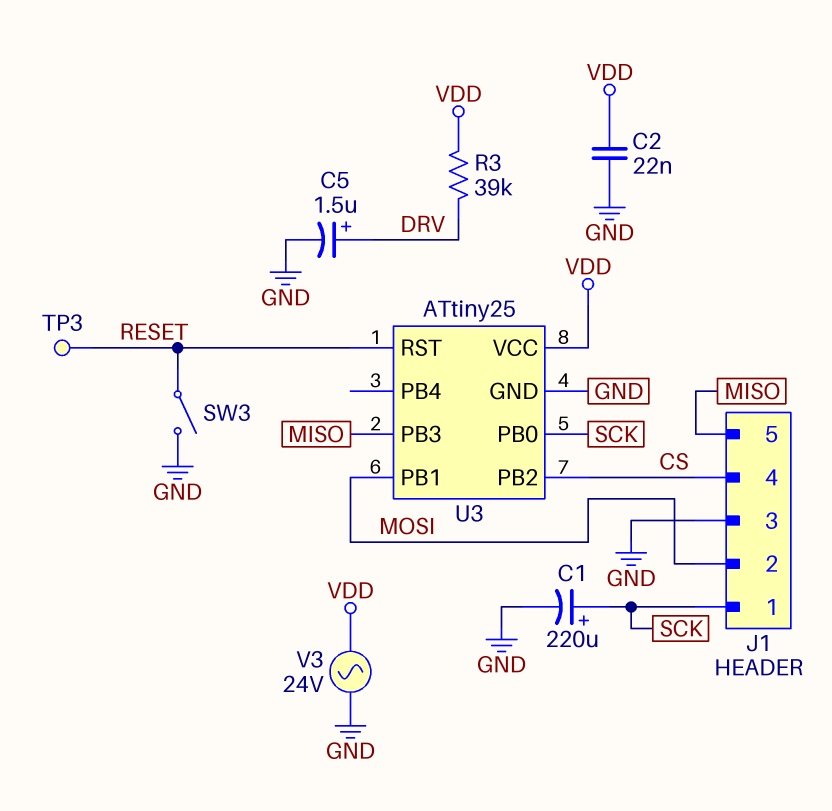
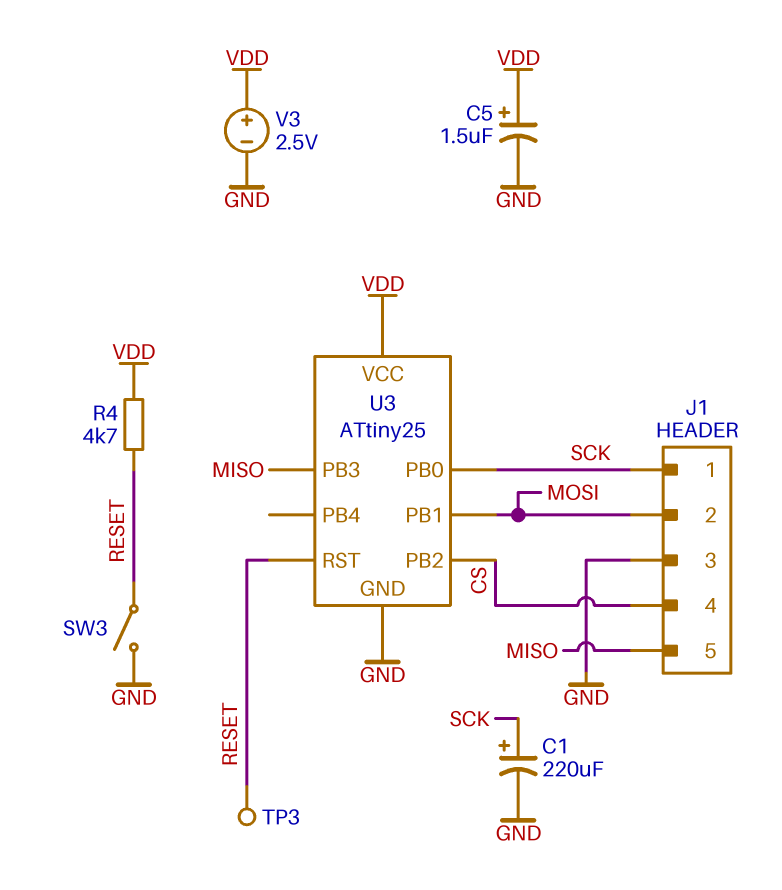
C2: 22nF (GND, VDD) -> none
C5: 1.5uF (plus DRV, minus GND) -> 1.5uF (plus VDD, minus GND)
R3: 39k (DRV, VDD) -> none
R4: none -> 4.7k (RESET, VDD)
V3: AC 24V (GND, VDD) -> 2.5V (plus VDD, minus GND)

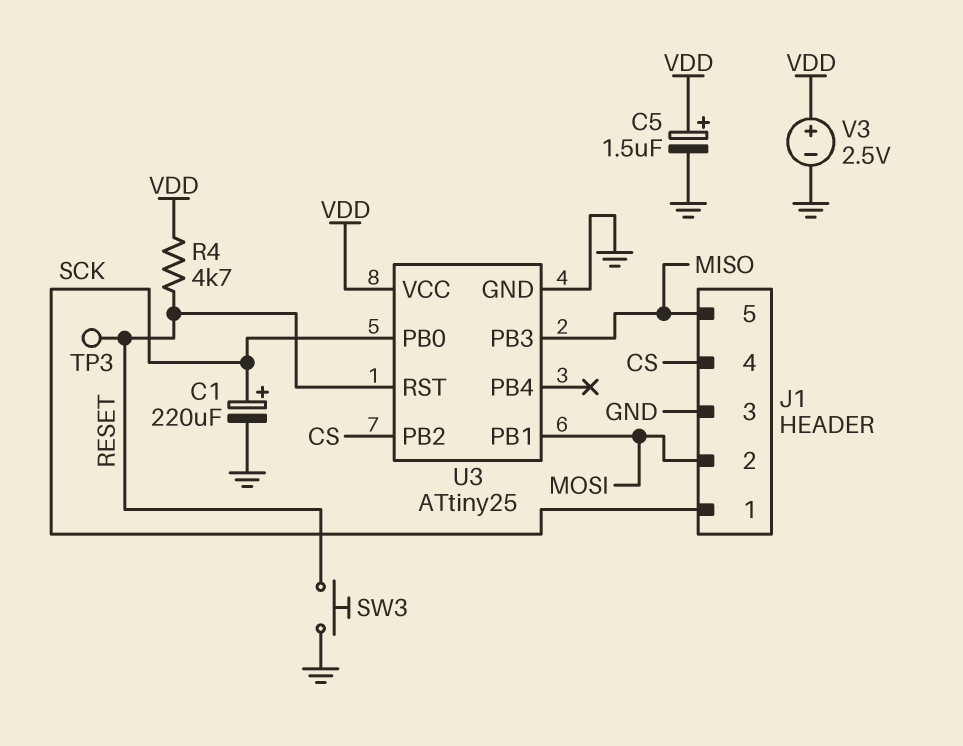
SW3: switch (GND, RESET) -> button (GND, RESET)

